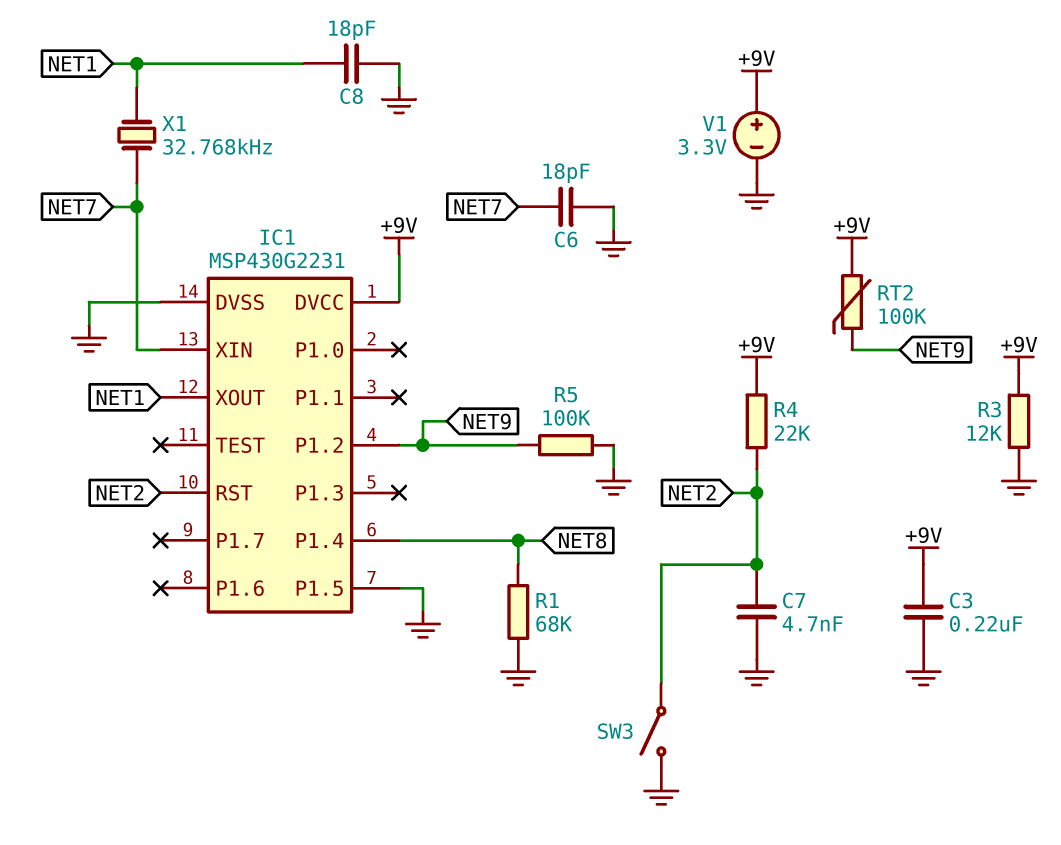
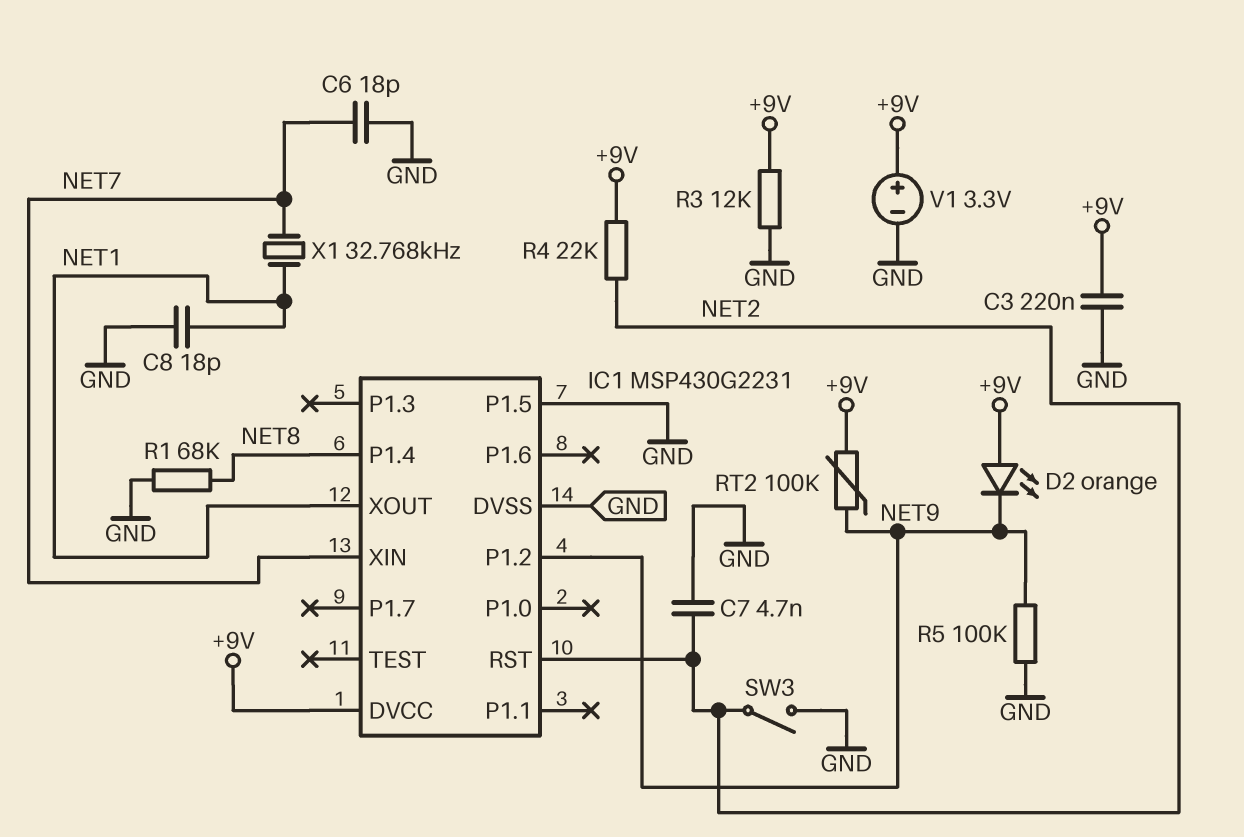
D2: none -> LED orange (A +9V, K NET9)

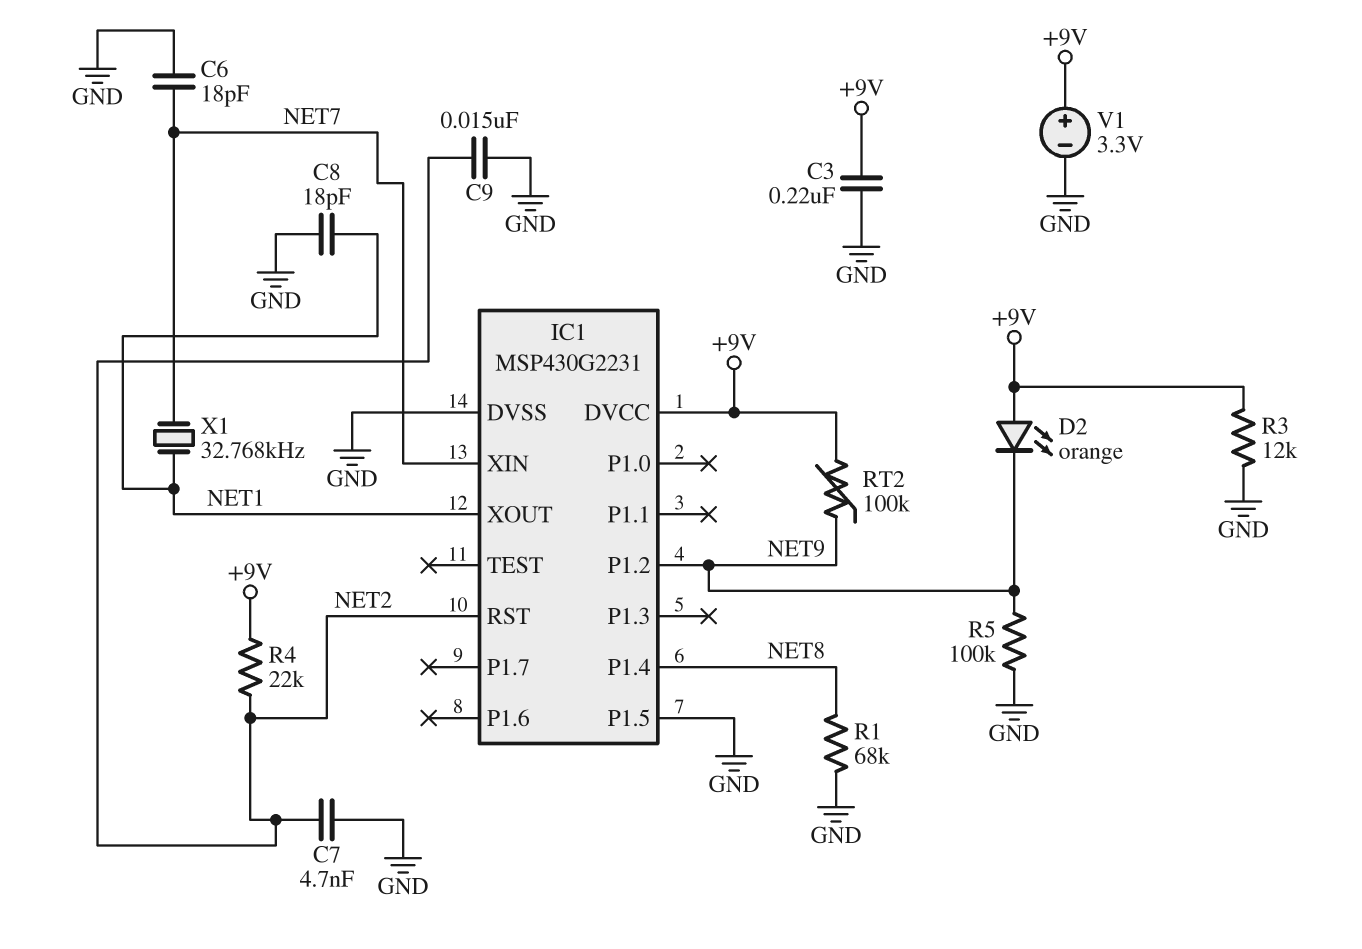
C9: none -> 15nF (GND, NET2)
SW3: switch (GND, NET2) -> none

